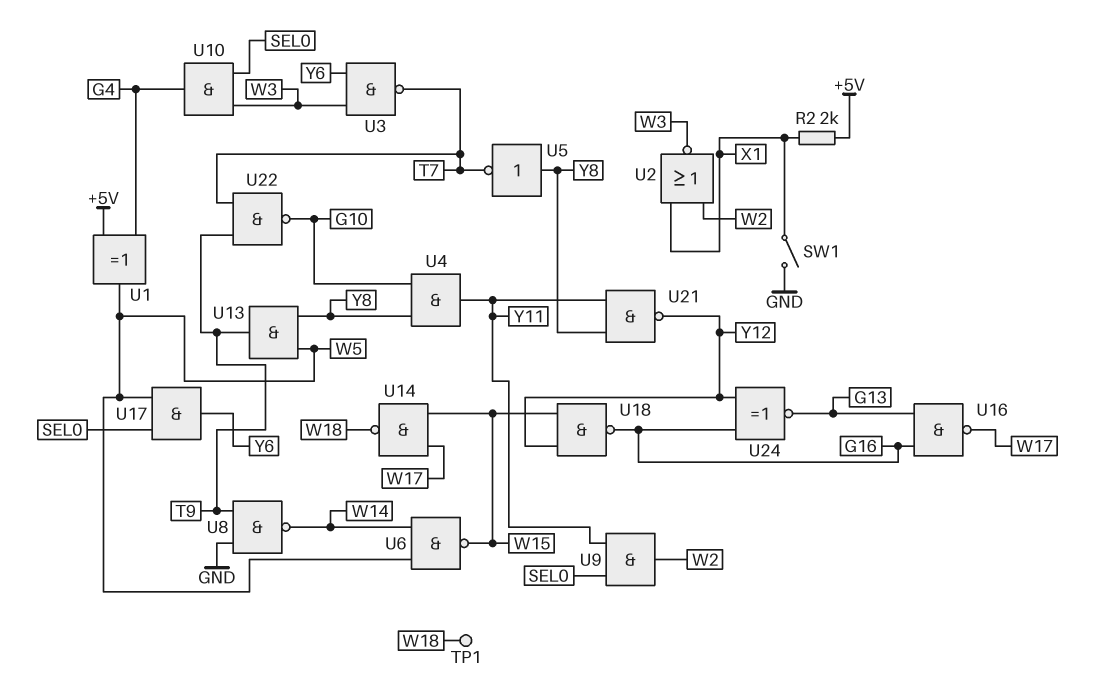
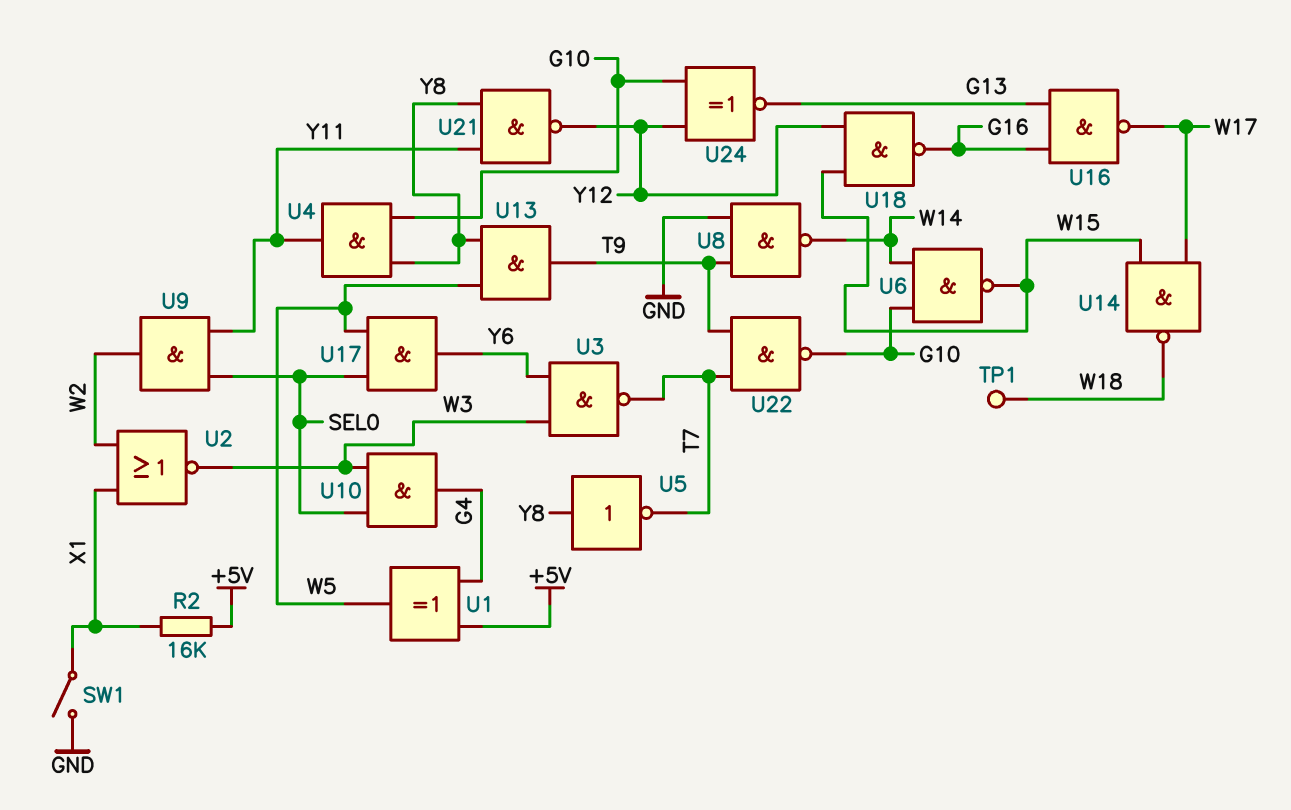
R2: 2k (+5V, X1) -> 16k (+5V, X1)
U6: NAND (in W5, in W14, out W15) -> NAND (in G10, in W14, out W15)
U24: XNOR (in G16, in Y12, out G13) -> XNOR (in G10, in Y12, out G13)

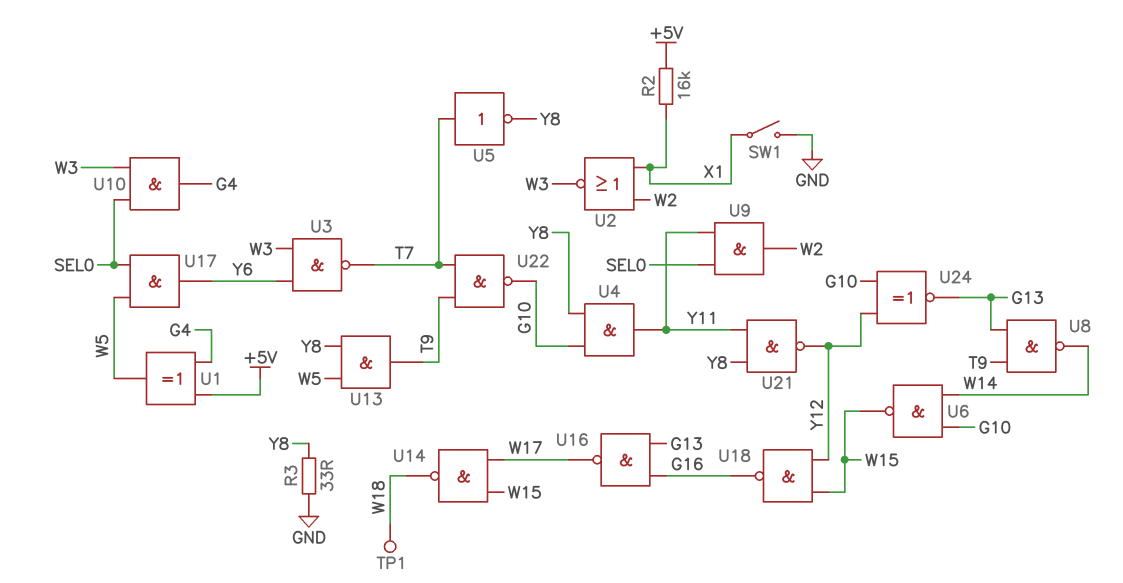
R3: none -> 33 (GND, Y8)
U5: NOT (in Y8, out T7) -> NOT (in T7, out Y8)
U8: NAND (in GND, in T9, out W14) -> NAND (in G13, in T9, out W14)

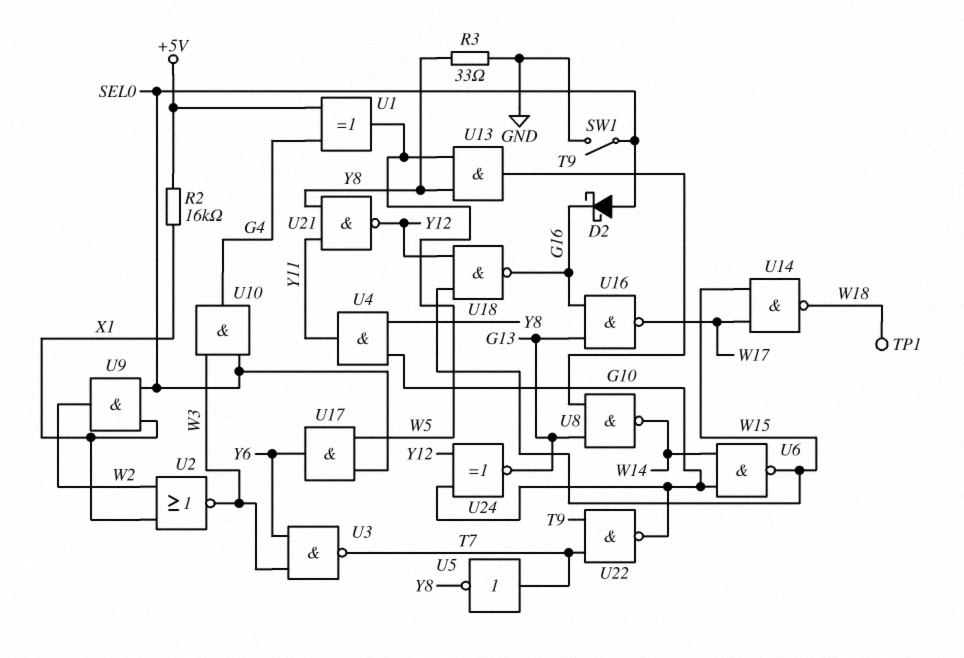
D2: none -> schottky (A SEL0, K G16)
SW1: switch (GND, X1) -> switch (GND, SEL0)
U9: AND (in SEL0, in Y11, out W2) -> AND (in SEL0, in X1, out W2)

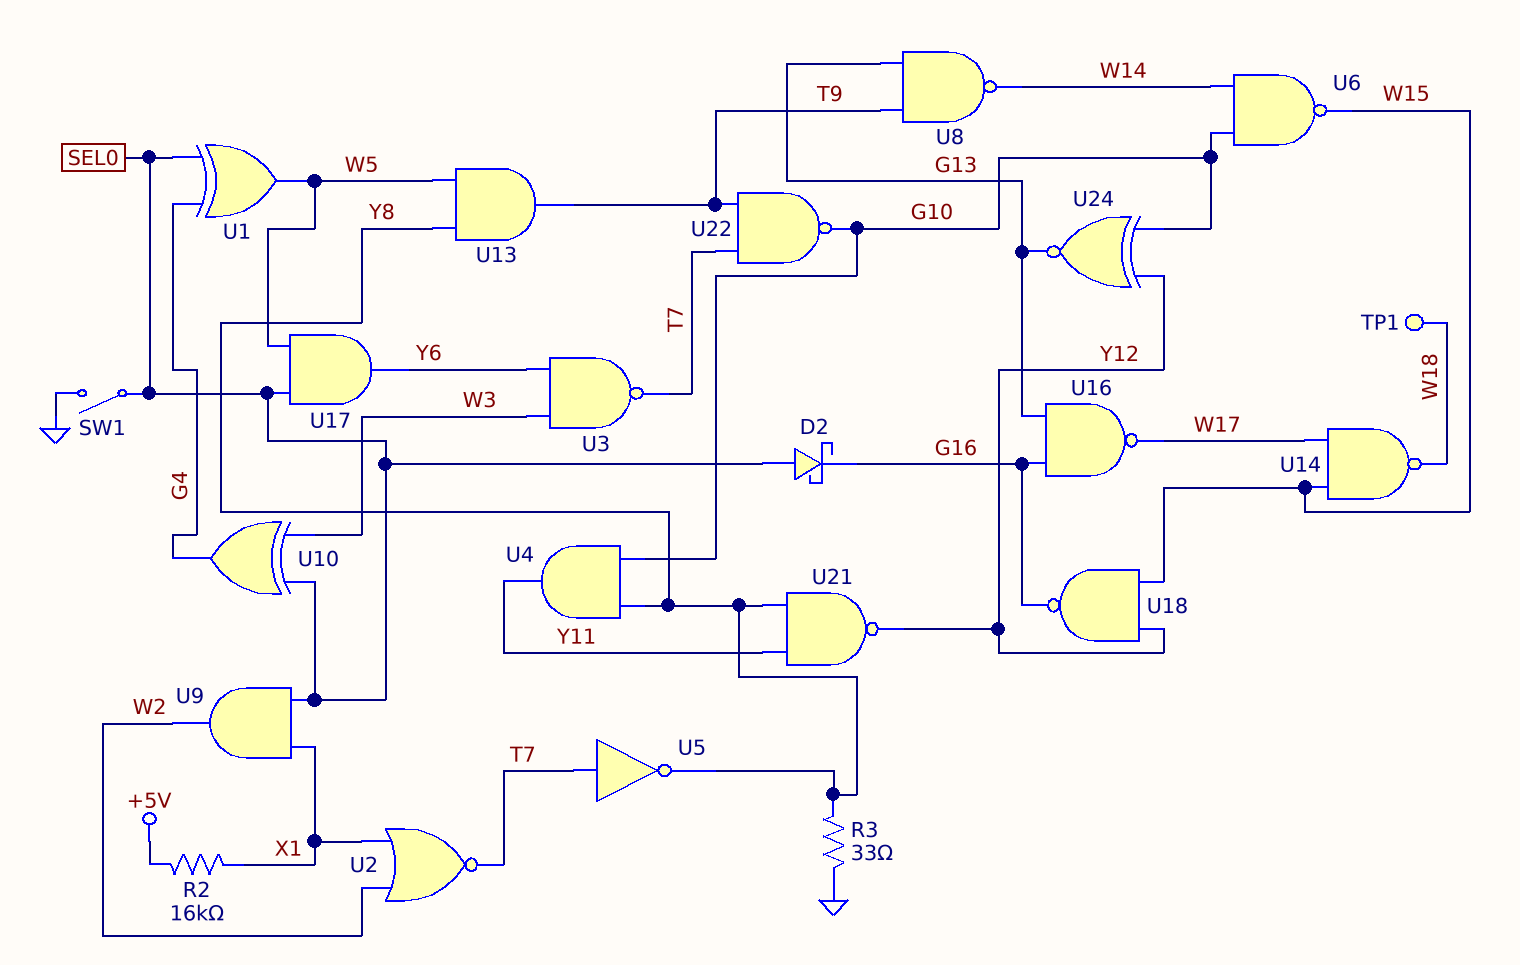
U1: XOR (in +5V, in G4, out W5) -> XOR (in G4, in SEL0, out W5)
U2: NOR (in W2, in X1, out W3) -> NOR (in W2, in X1, out T7)
U10: AND (in SEL0, in W3, out G4) -> XOR (in SEL0, in W3, out G4)

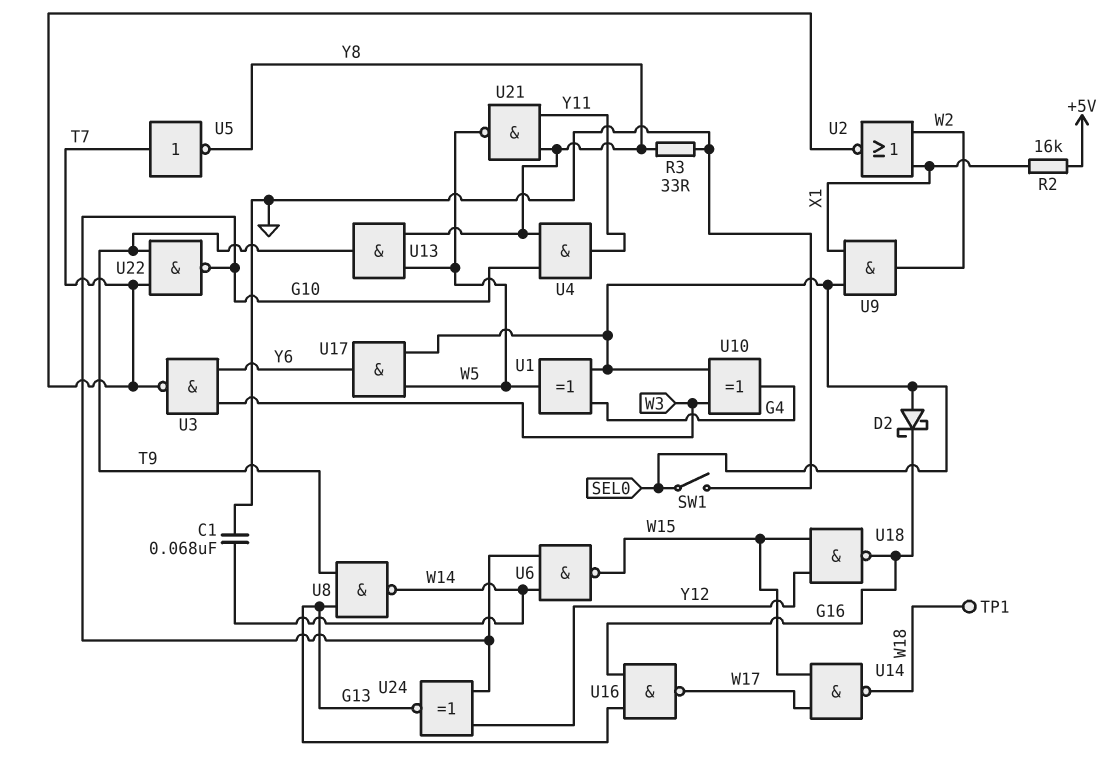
C1: none -> 68nF (GND, W14)
U21: NAND (in Y8, in Y11, out Y12) -> NAND (in Y8, in Y11, out W5)

